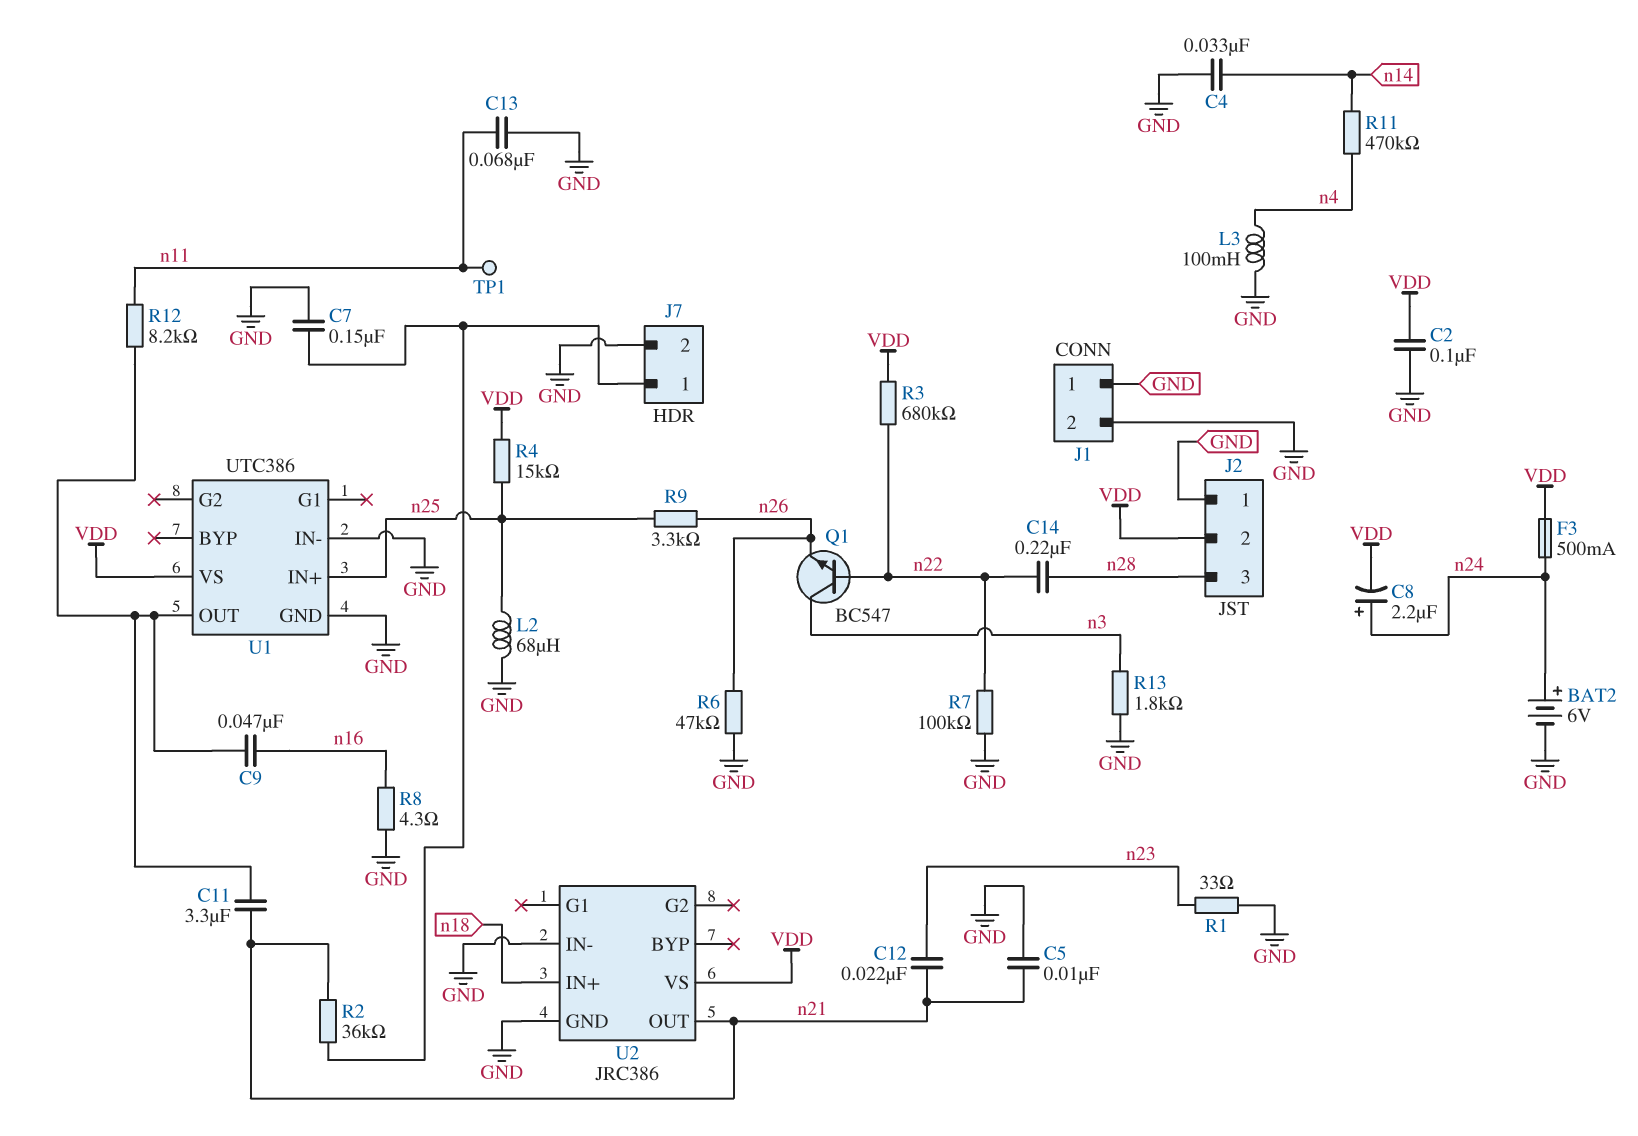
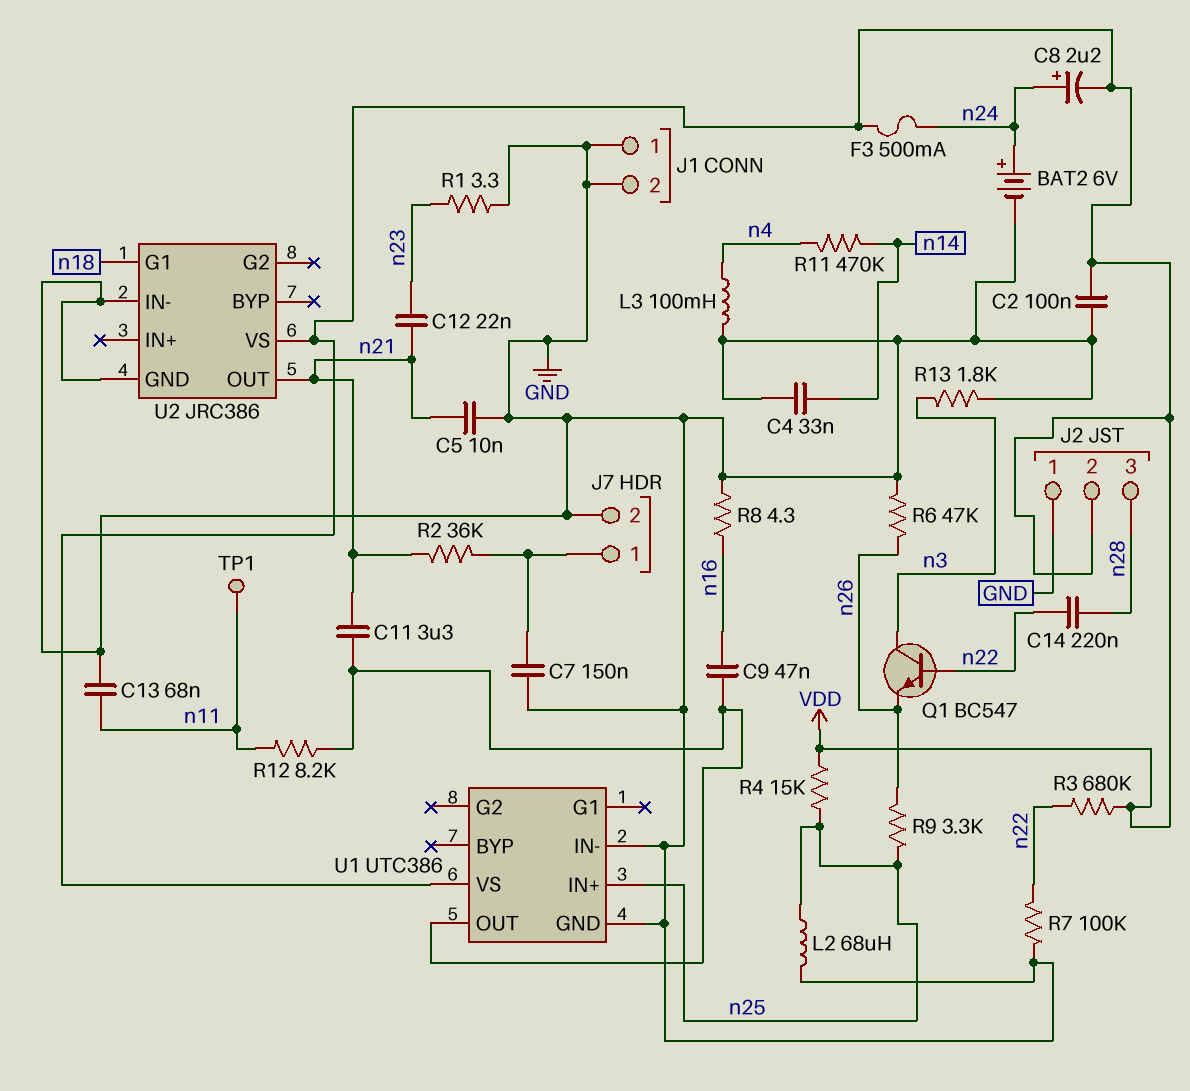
R1: 33 (GND, n23) -> 3.3 (GND, n23)
U2 pin G1: none -> n18
U2 pin IN+: n18 -> none

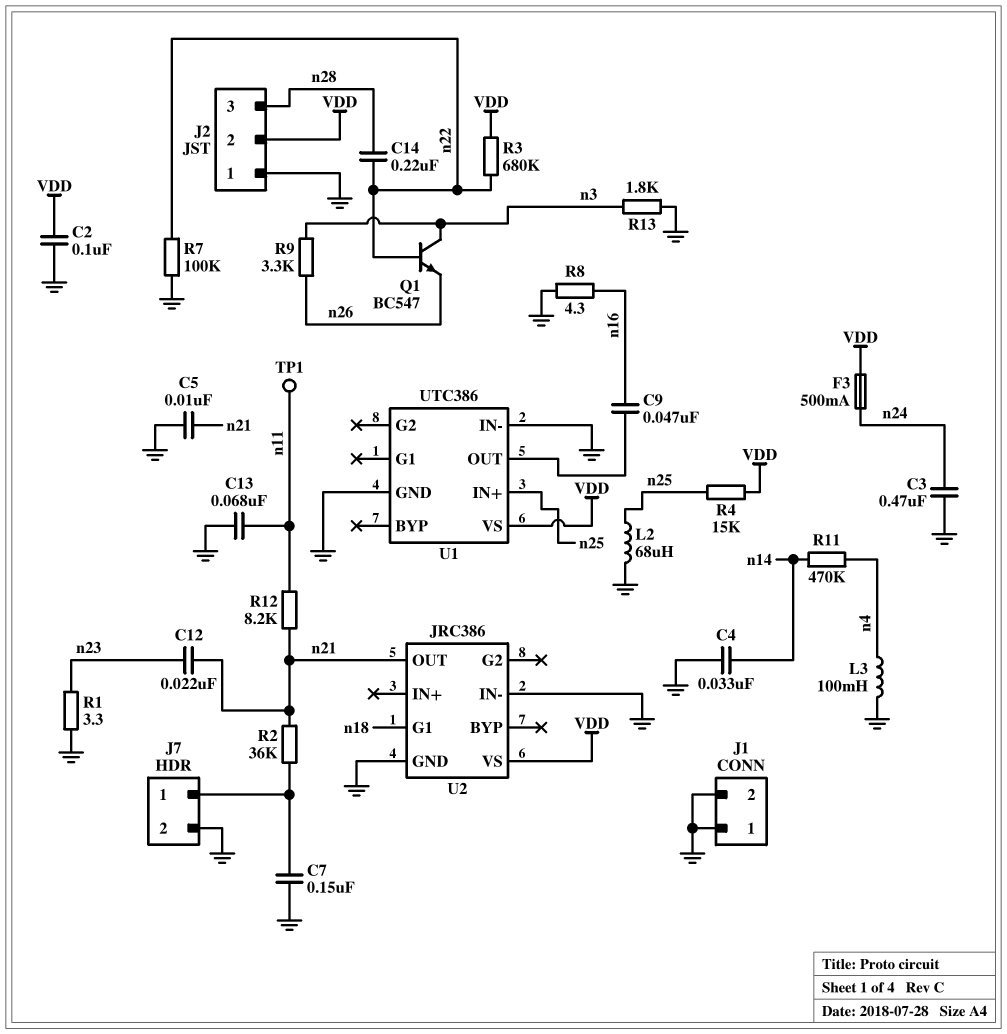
BAT2: 6V (plus n24, minus GND) -> none
C3: none -> 470nF (GND, n24)
C8: 2.2uF (plus n24, minus VDD) -> none
C11: 3.3uF (U1/OUT, n21) -> none
R6: 47k (GND, n26) -> none
R9: 3.3k (n25, n26) -> 3.3k (n3, n26)
R12: 8.2k (U1/OUT, n11) -> 8.2k (n11, n21)

